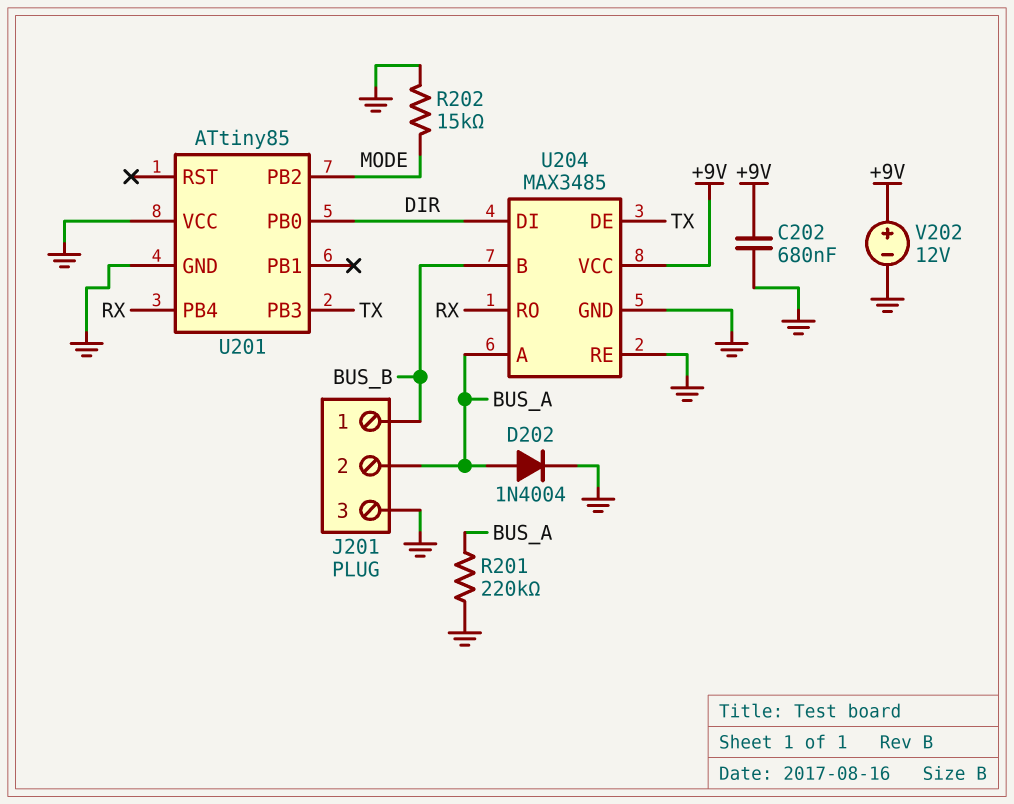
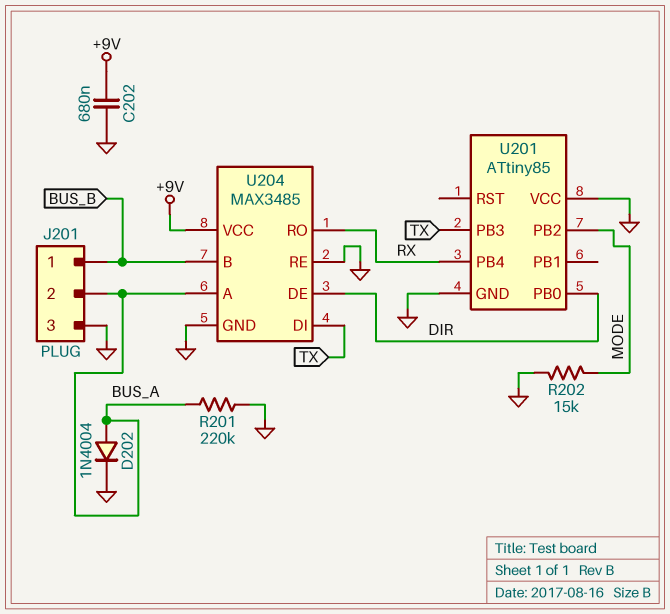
U204 pin DE: TX -> DIR
U204 pin DI: DIR -> TX
V202: 12V (plus +9V, minus GND) -> none

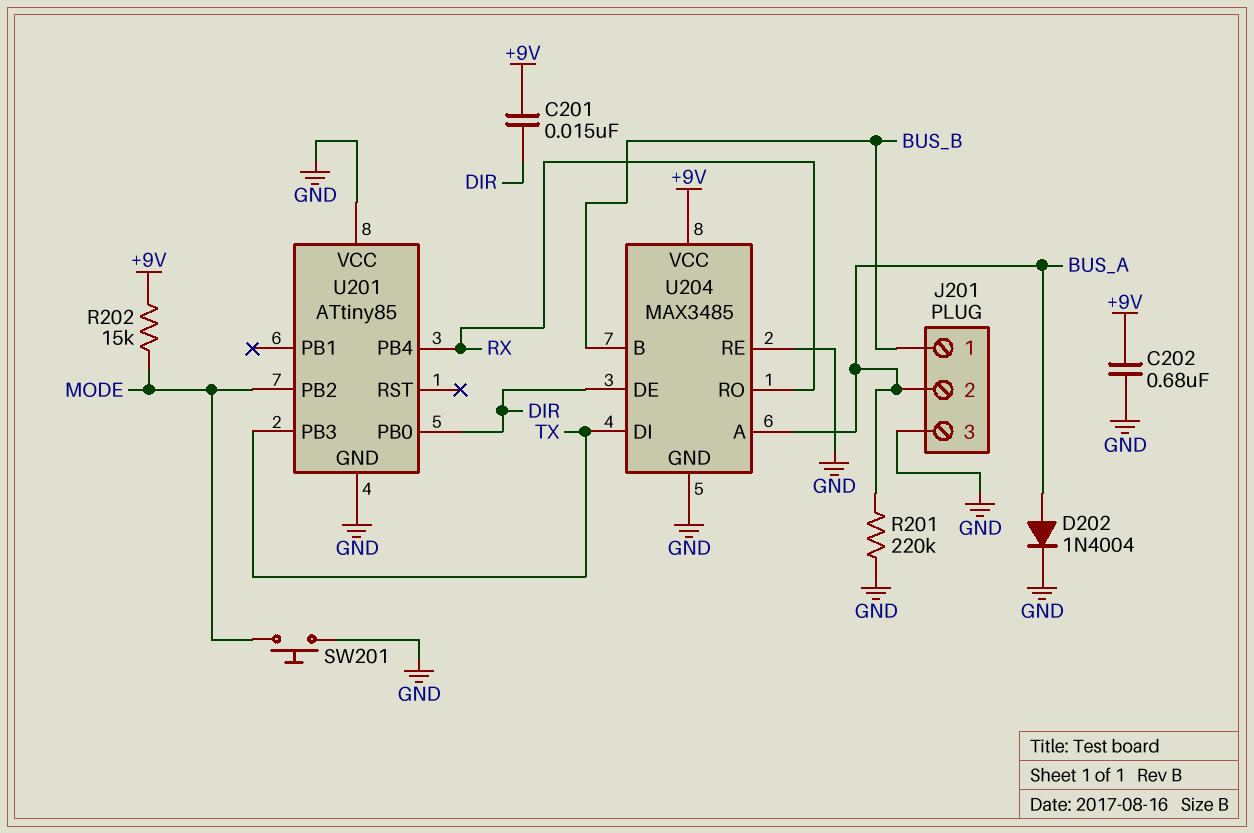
C201: none -> 15nF (+9V, DIR)
R202: 15k (GND, MODE) -> 15k (+9V, MODE)
SW201: none -> button (GND, MODE)

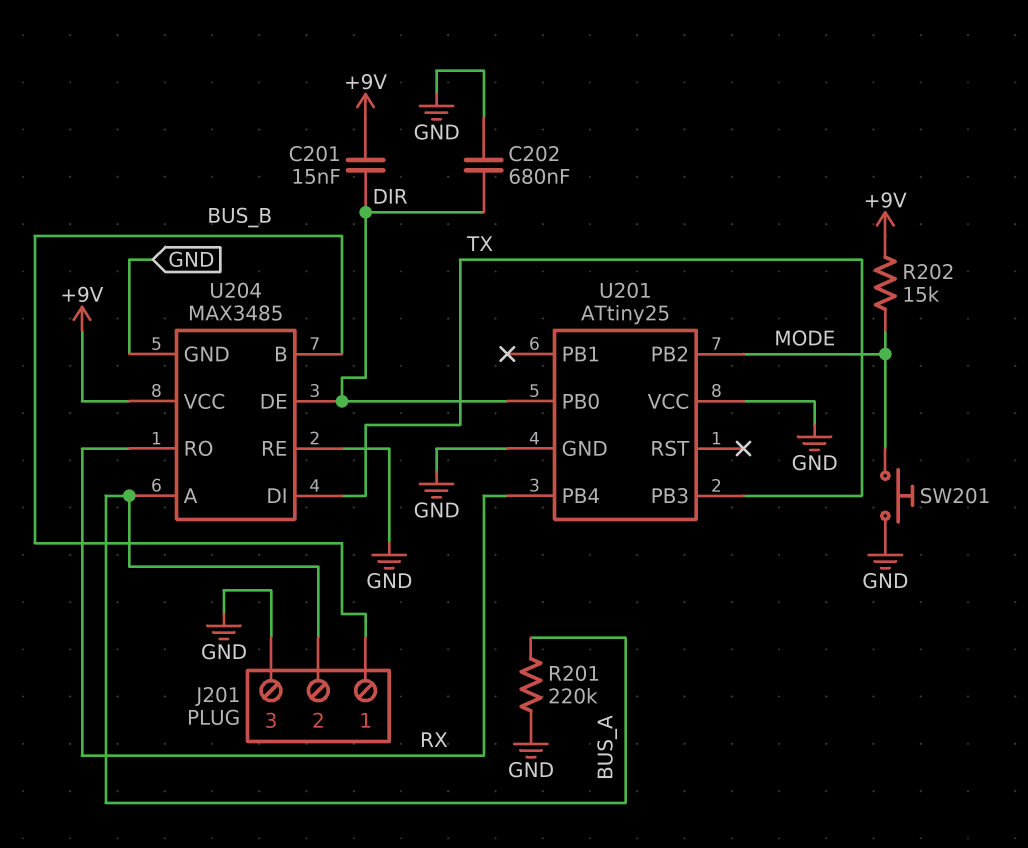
C202: 680nF (+9V, GND) -> 680nF (DIR, GND)
D202: diode 1N4004 (A BUS_A, K GND) -> none
U201: ATtiny85 -> ATtiny25

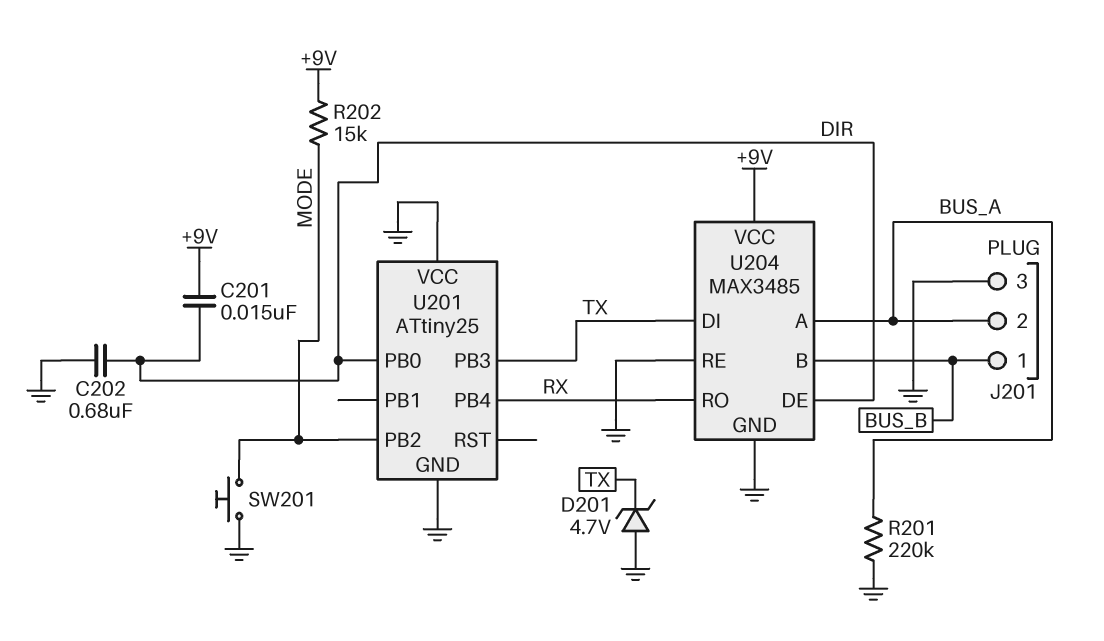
D201: none -> zener 4.7V (A GND, K TX)

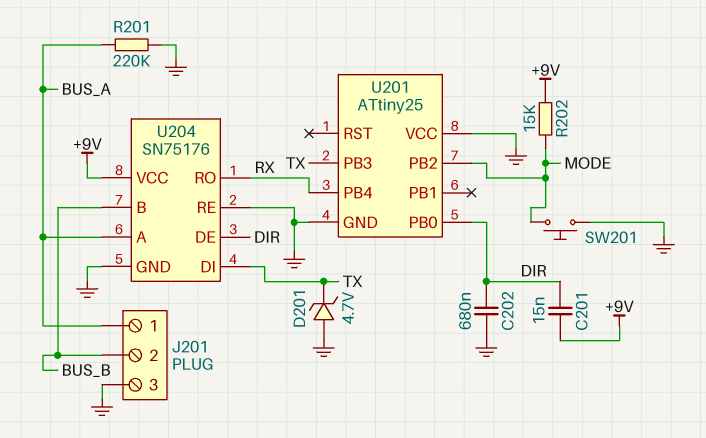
J201 pin 1: BUS_B -> BUS_A
J201 pin 2: BUS_A -> BUS_B
U204: MAX3485 -> SN75176

